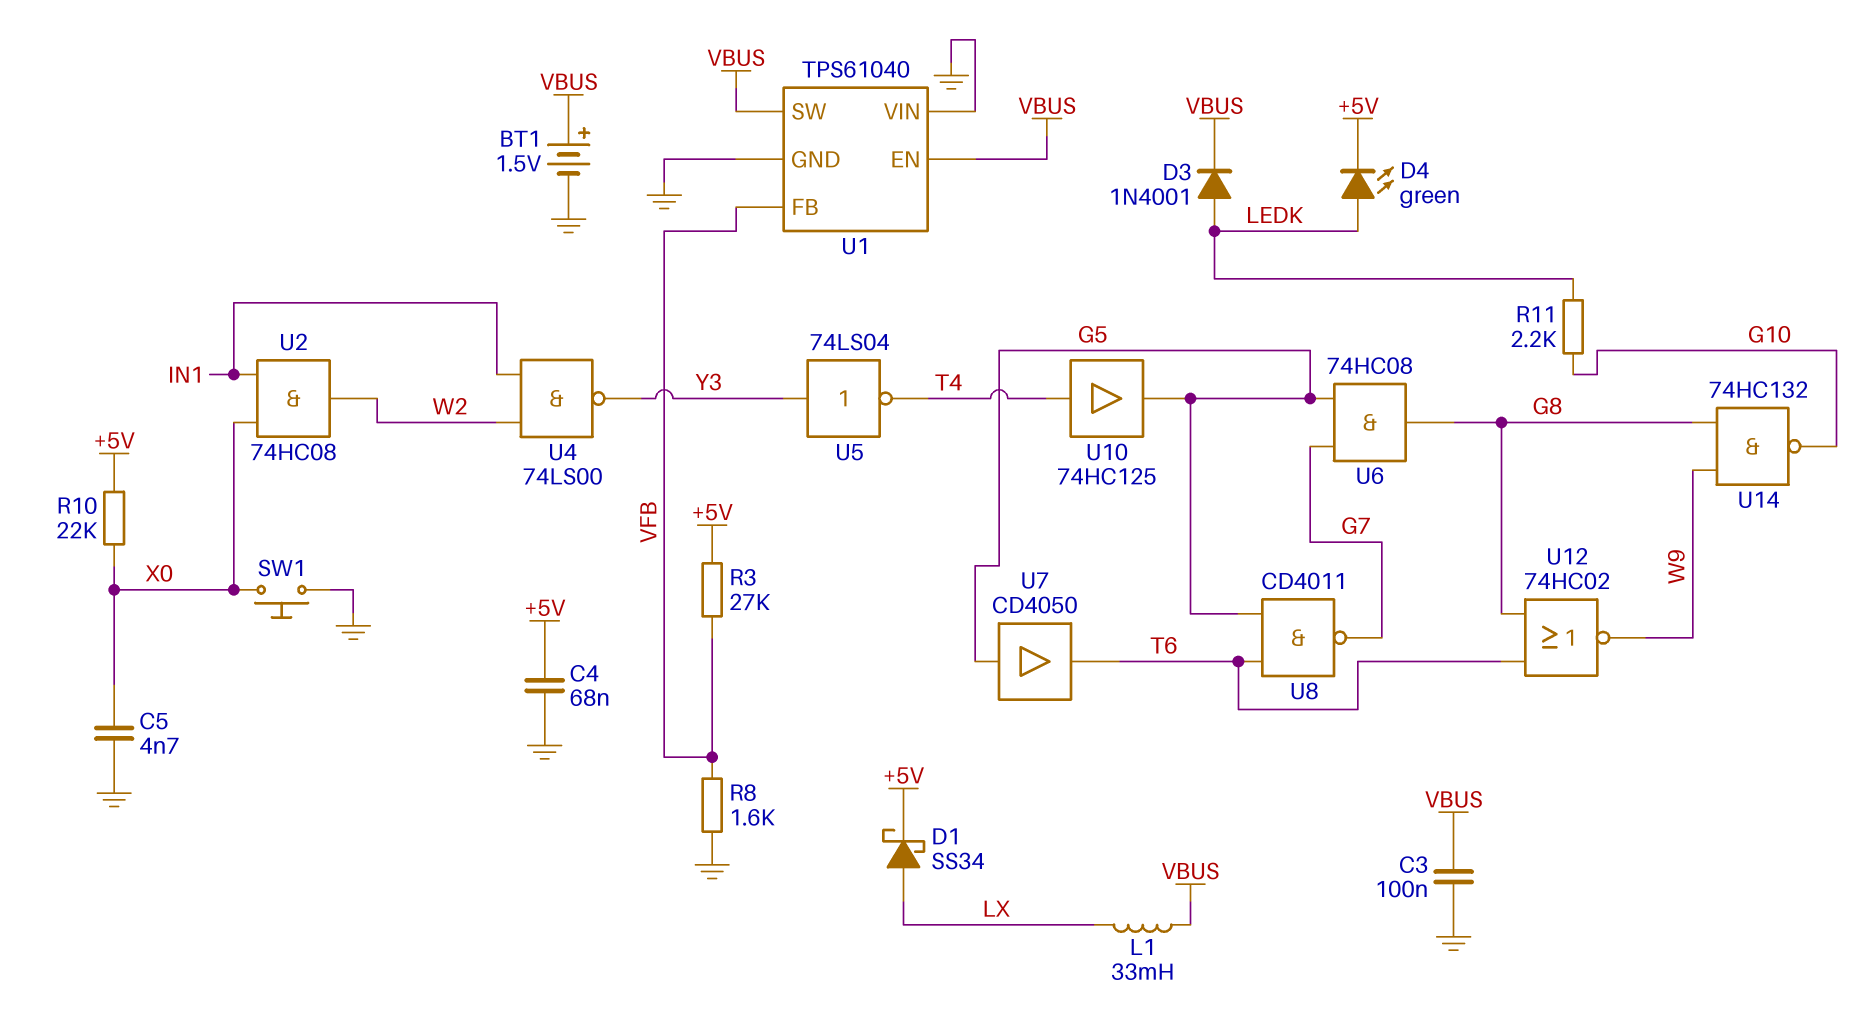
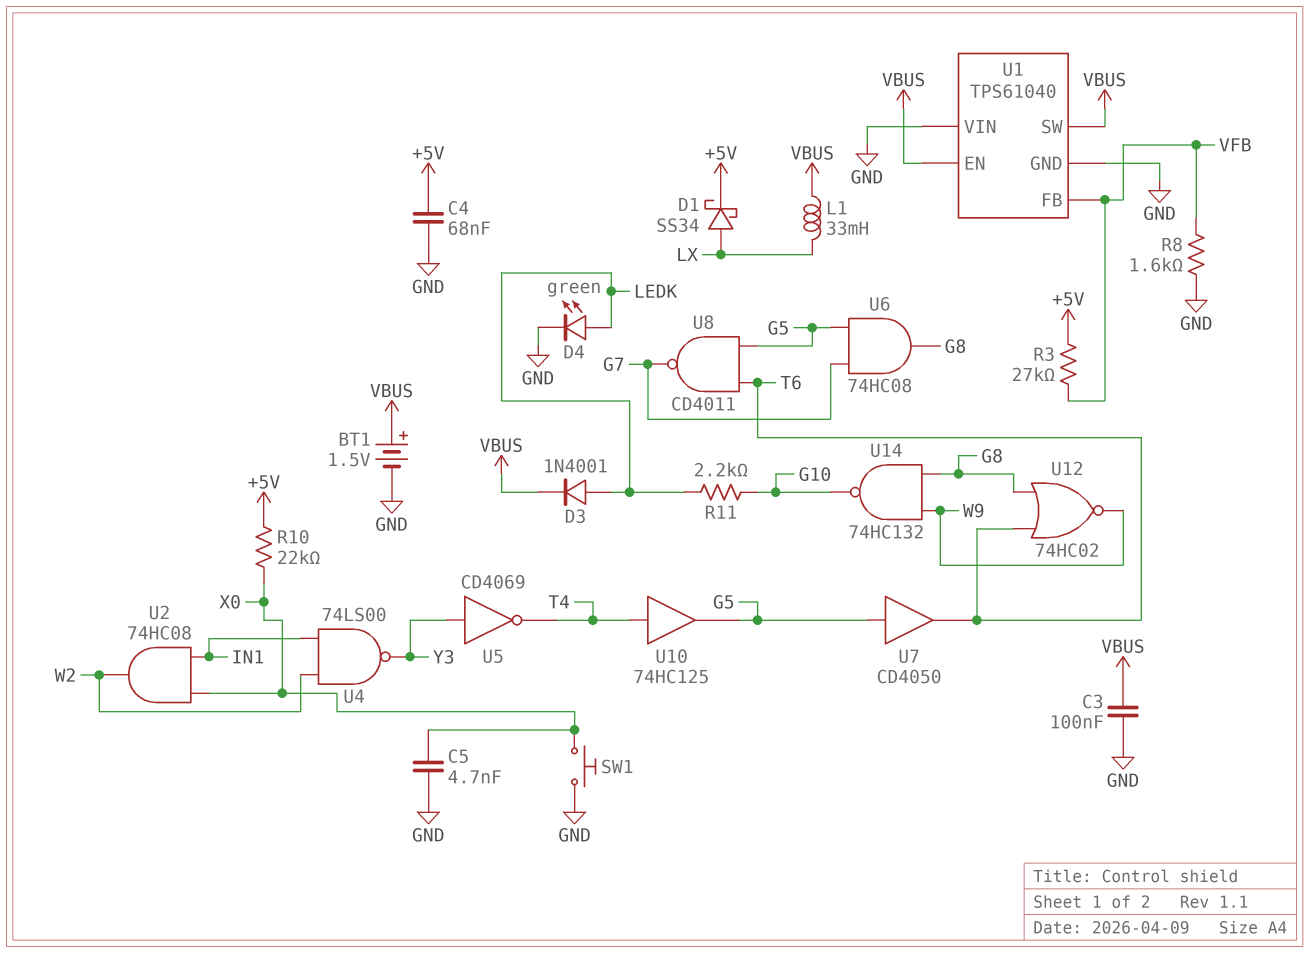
D4: LED green (A LEDK, K +5V) -> LED green (A LEDK, K GND)
U5: NOT 74LS04 (in Y3, out T4) -> NOT CD4069 (in Y3, out T4)

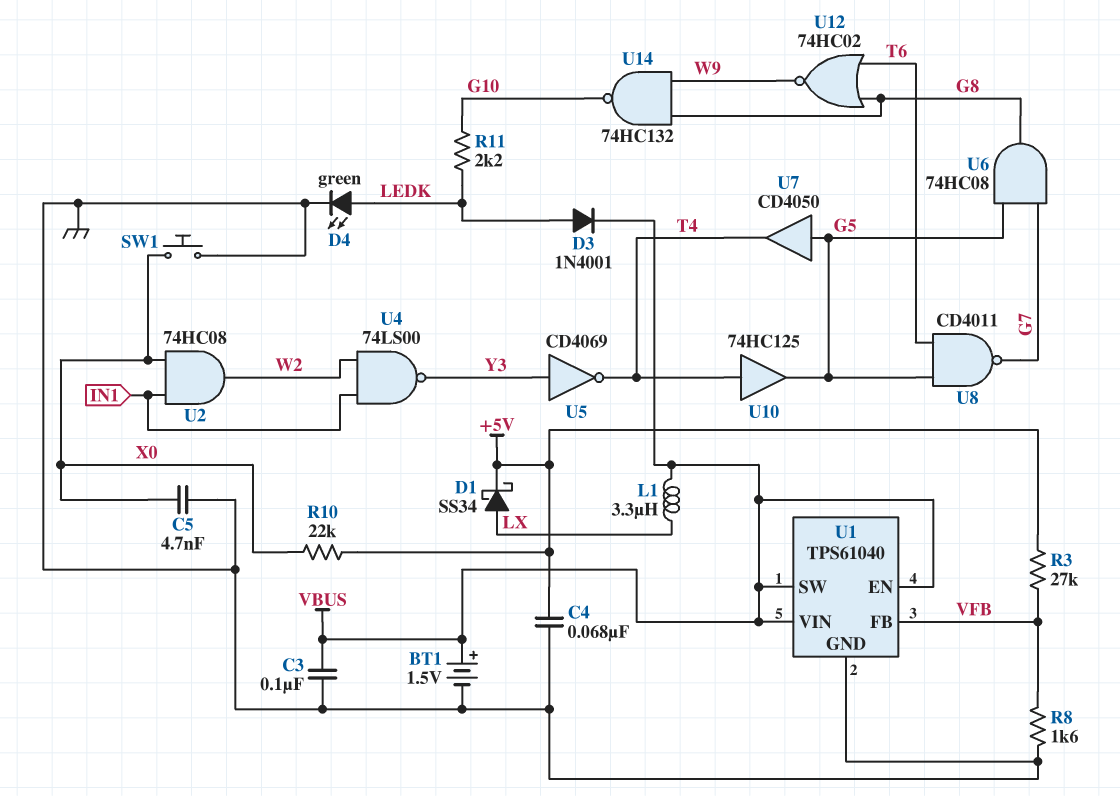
L1: 33mH (LX, VBUS) -> 3.3uH (LX, VBUS)
U1 pin VIN: GND -> VBUS
U7: buffer CD4050 (in G5, out T6) -> buffer CD4050 (in G5, out T4)

